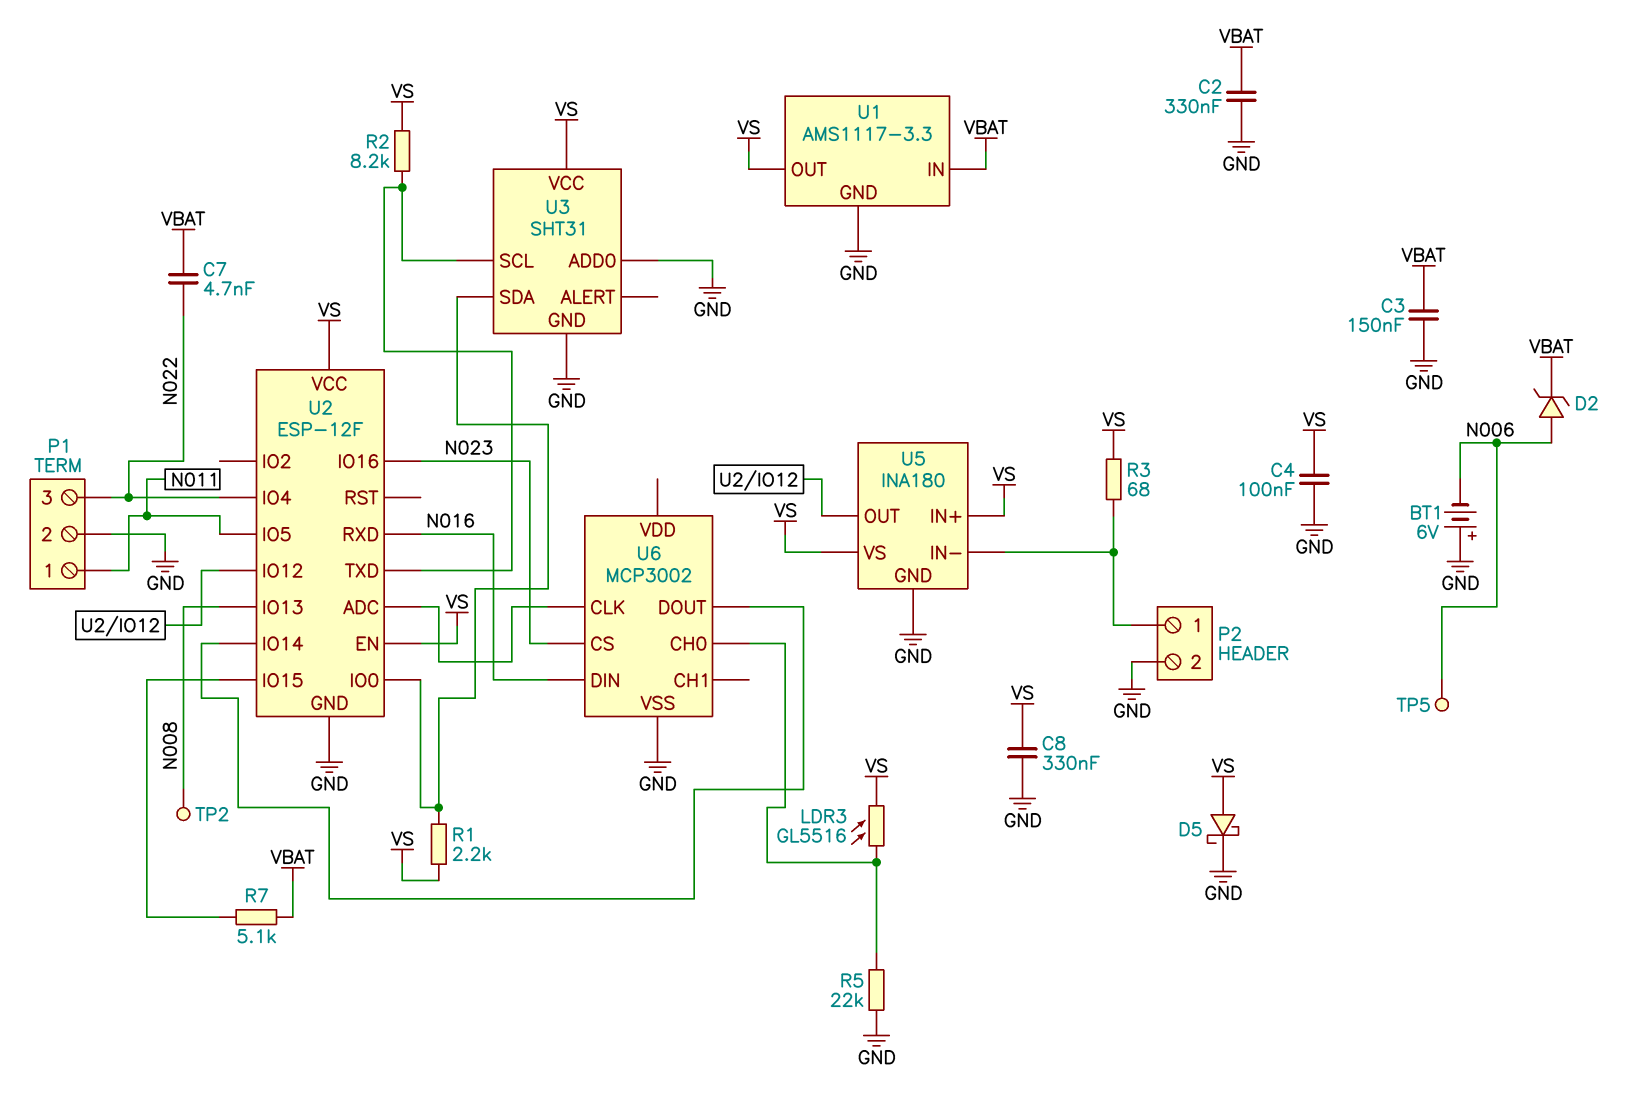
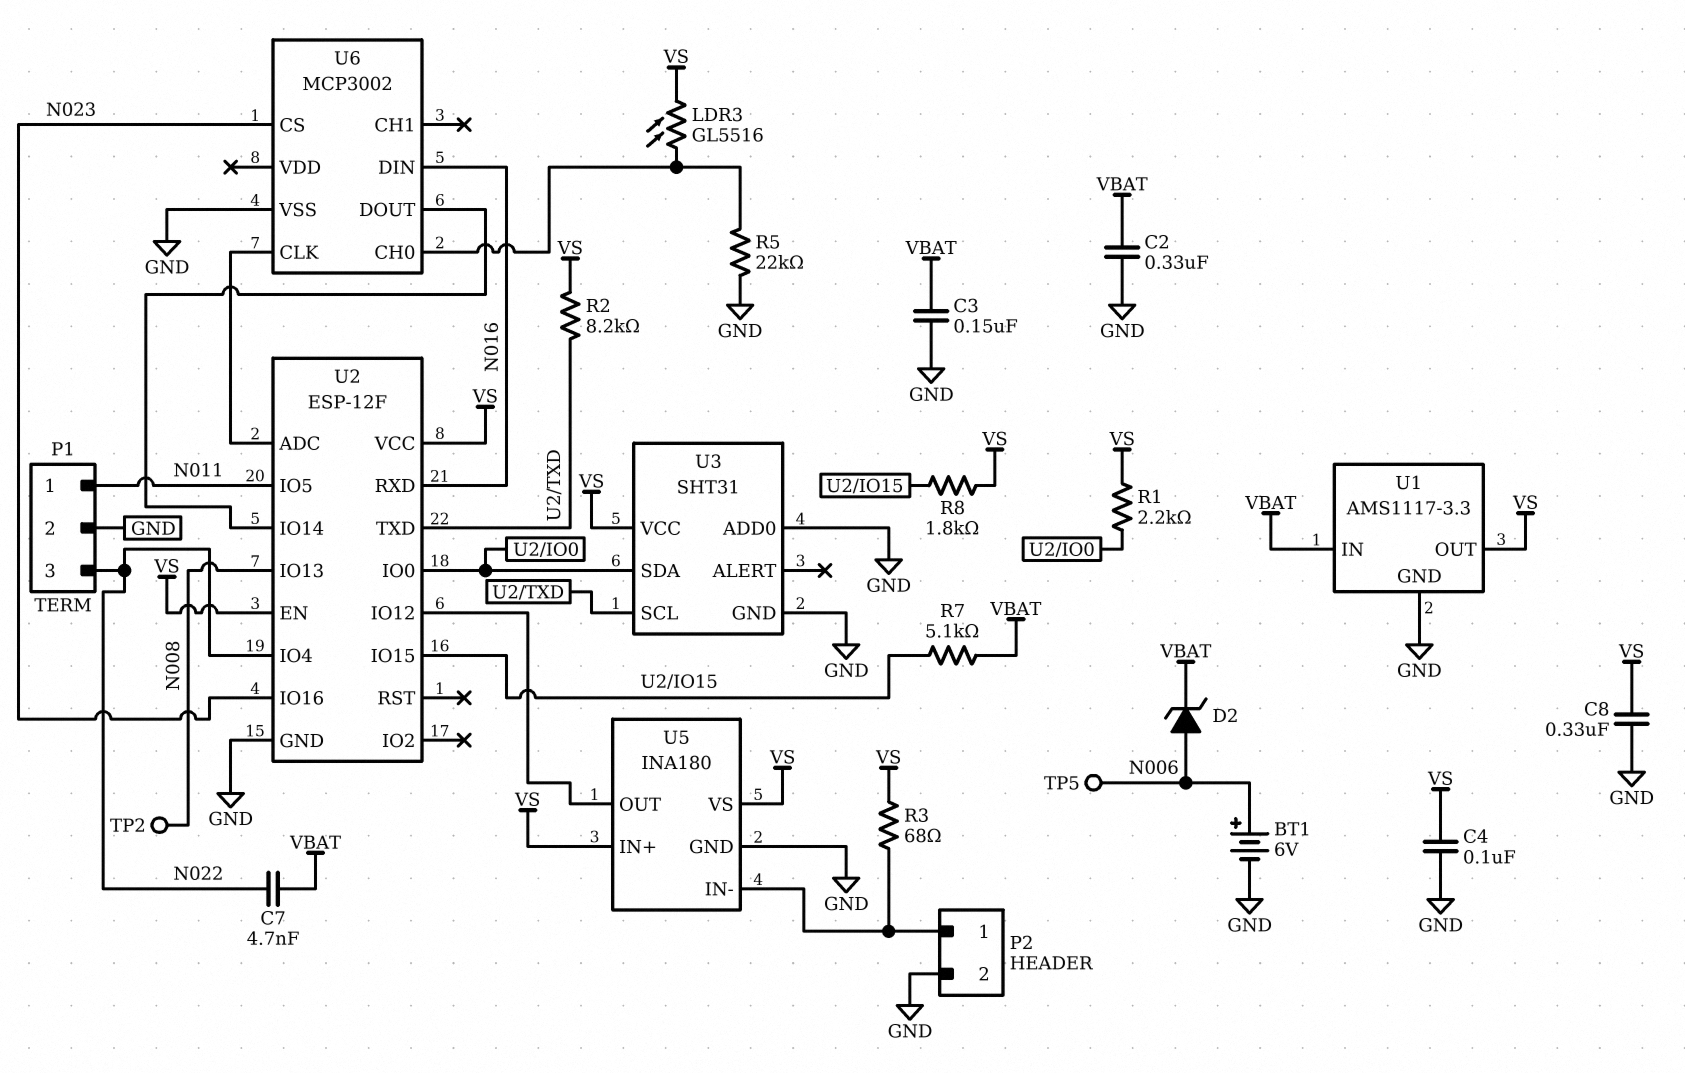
BT1: 6V (plus GND, minus N006) -> 6V (plus N006, minus GND)
D5: schottky (A VS, K GND) -> none
R8: none -> 1.8k (U2/IO15, VS)

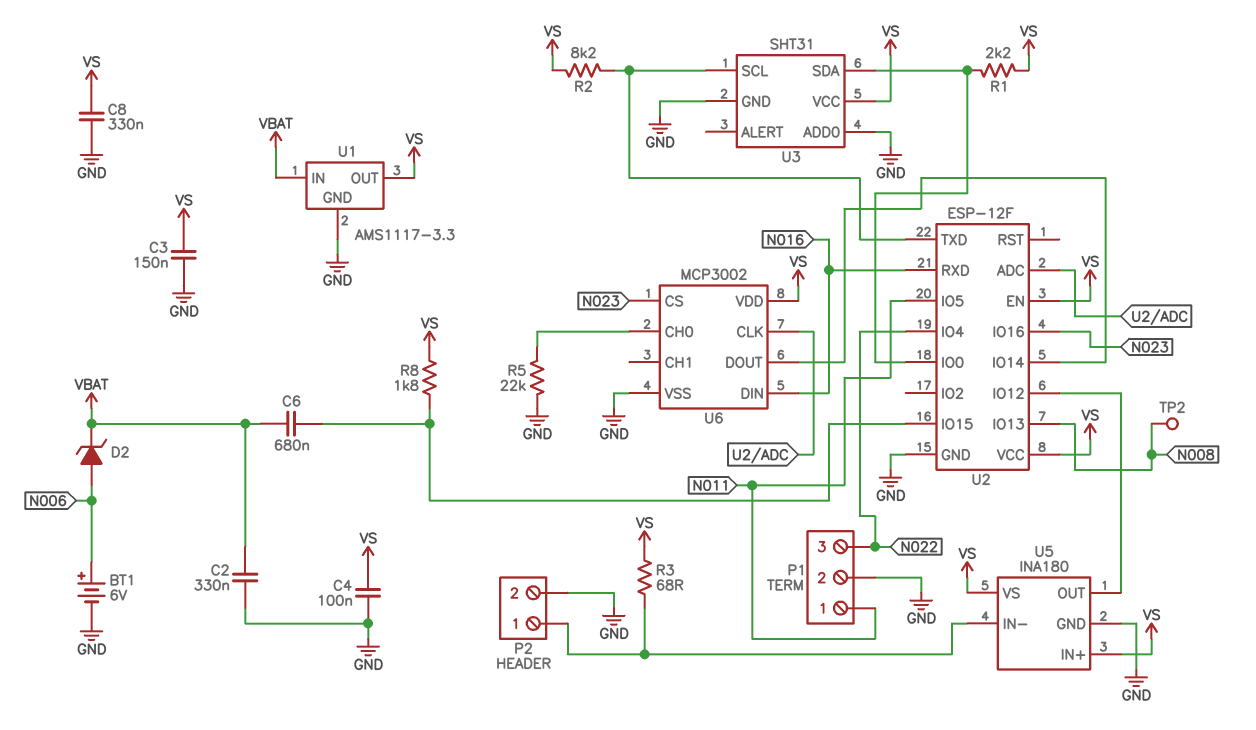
C3: 150nF (GND, VBAT) -> 150nF (GND, VS)
C6: none -> 680nF (U2/IO15, VBAT)
C7: 4.7nF (N022, VBAT) -> none
LDR3: GL5516 (U6/CH0, VS) -> none
R7: 5.1k (U2/IO15, VBAT) -> none
TP5: test point (N006) -> none
U6 pin VDD: none -> VS

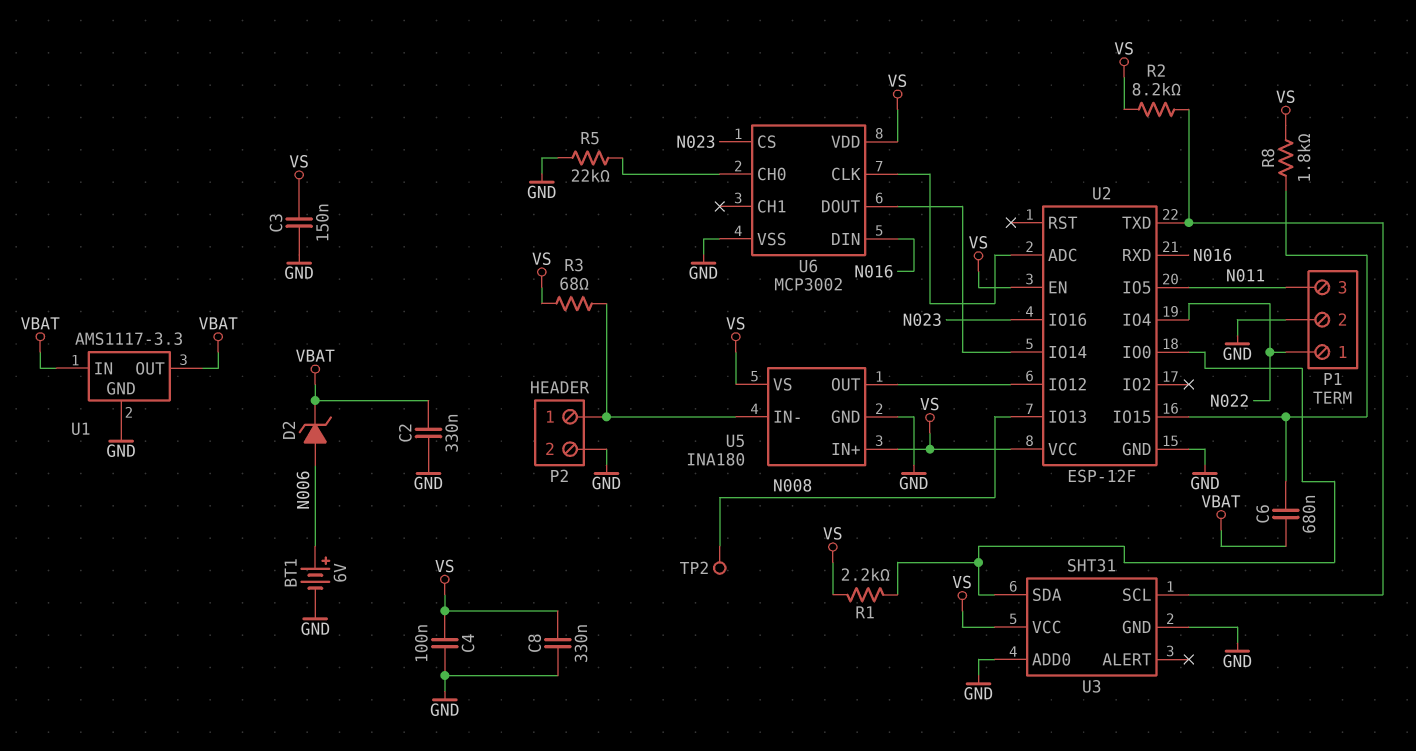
P1 pin 1: N011 -> N022
P1 pin 3: N022 -> N011
U1 pin OUT: VS -> VBAT

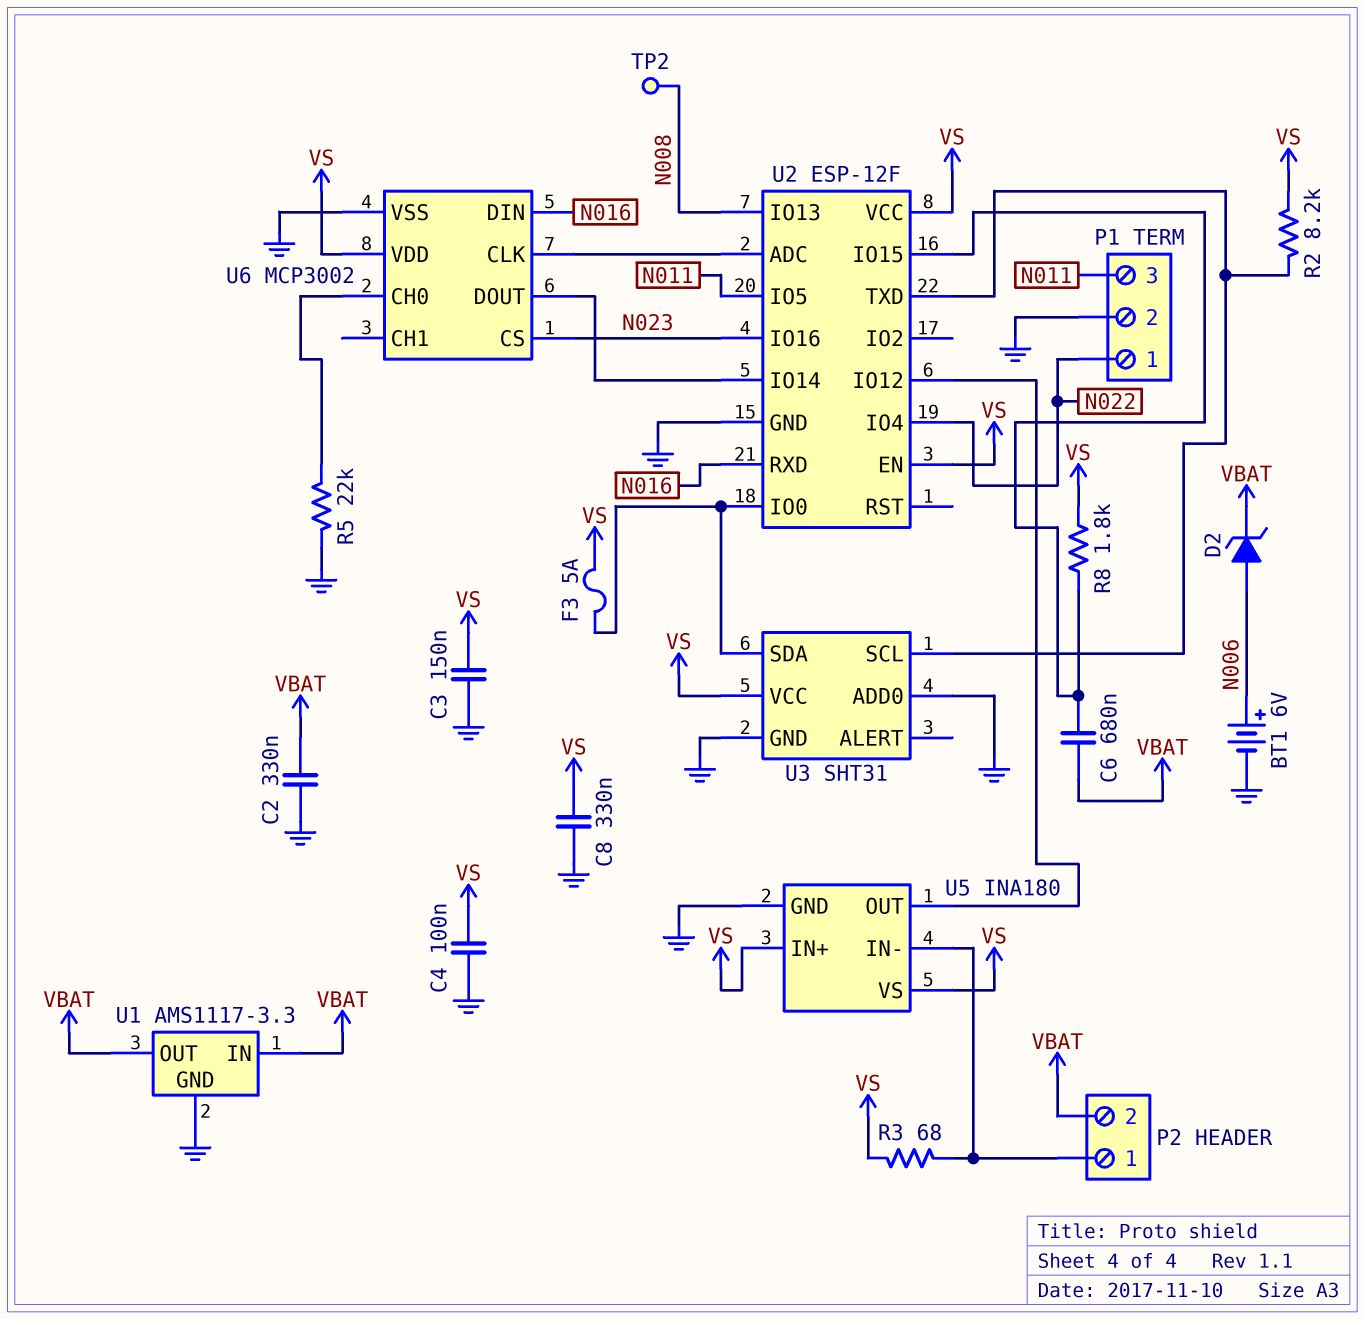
F3: none -> 5A (U2/IO0, VS)
P2 pin 2: GND -> VBAT
R1: 2.2k (U2/IO0, VS) -> none

